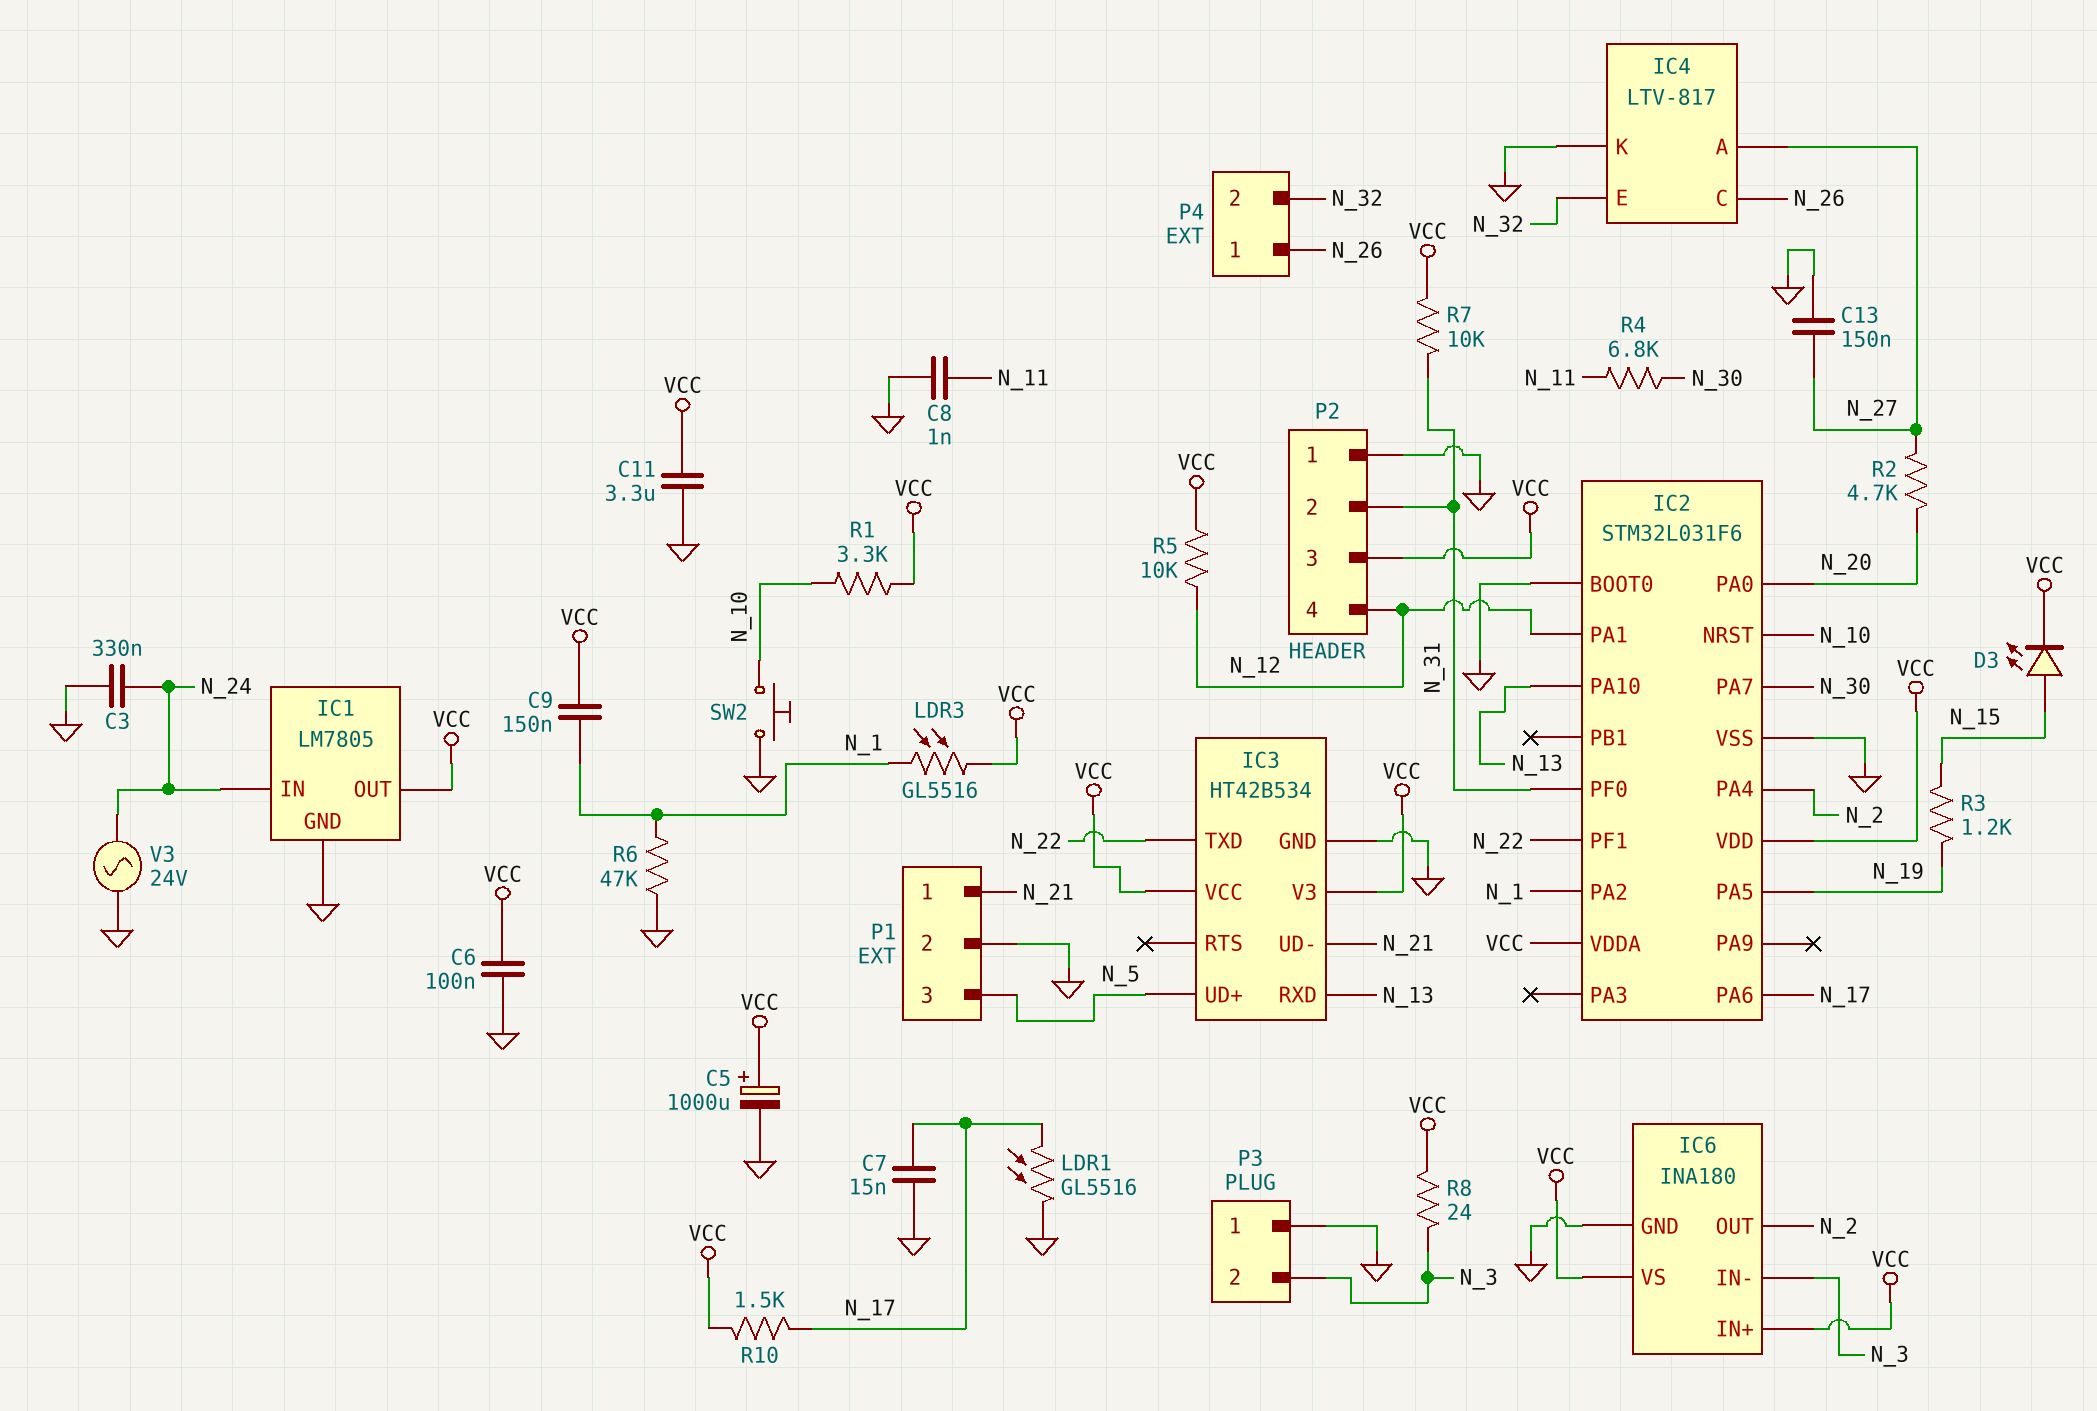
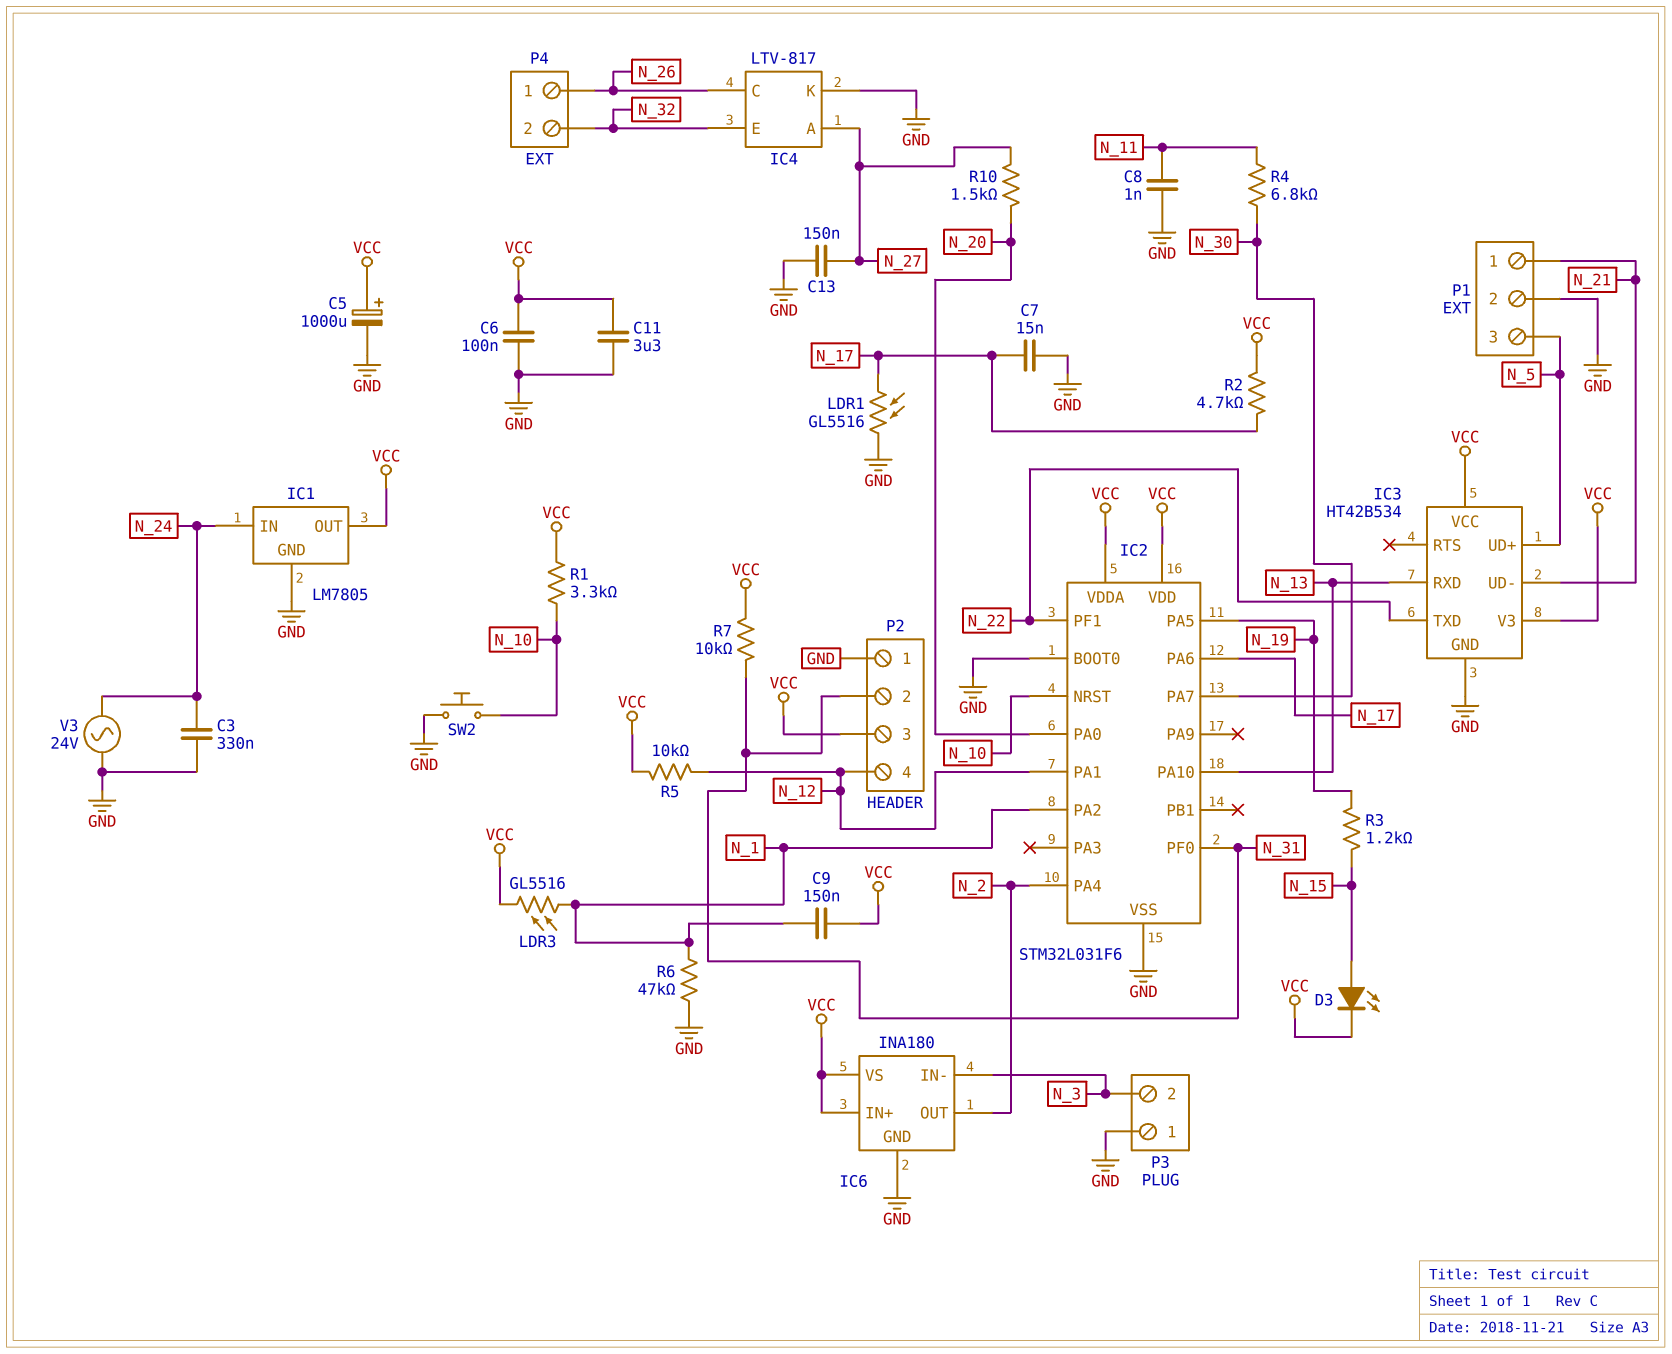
R2: 4.7k (N_20, N_27) -> 4.7k (N_17, VCC)
R8: 24 (N_3, VCC) -> none
R10: 1.5k (N_17, VCC) -> 1.5k (N_20, N_27)

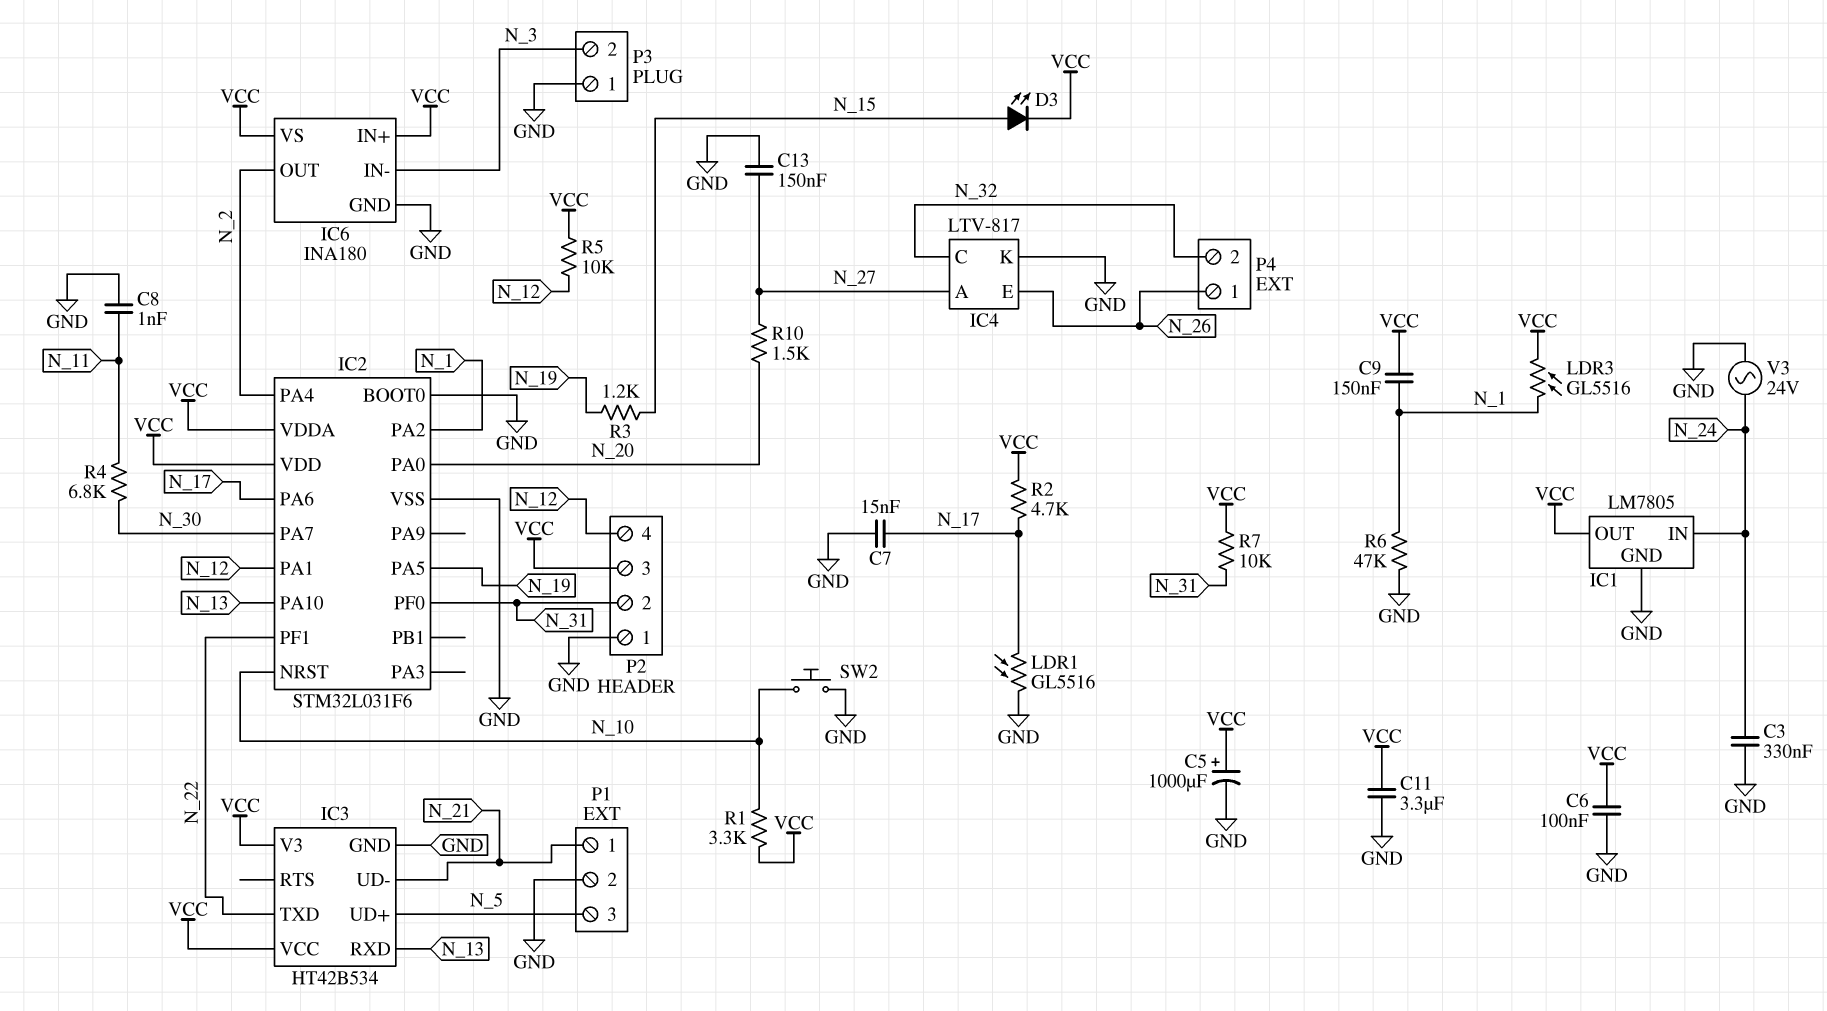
IC4 pin C: N_26 -> N_32
IC4 pin E: N_32 -> N_26

